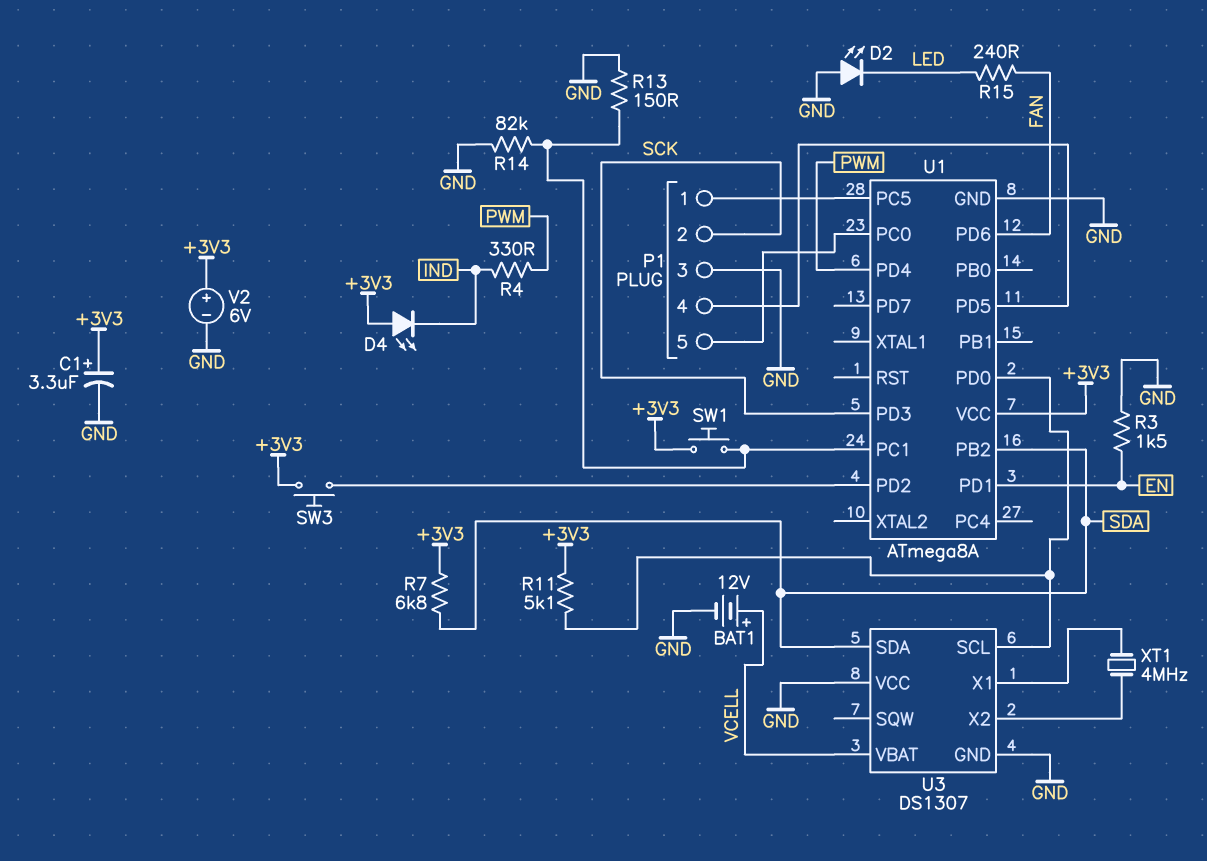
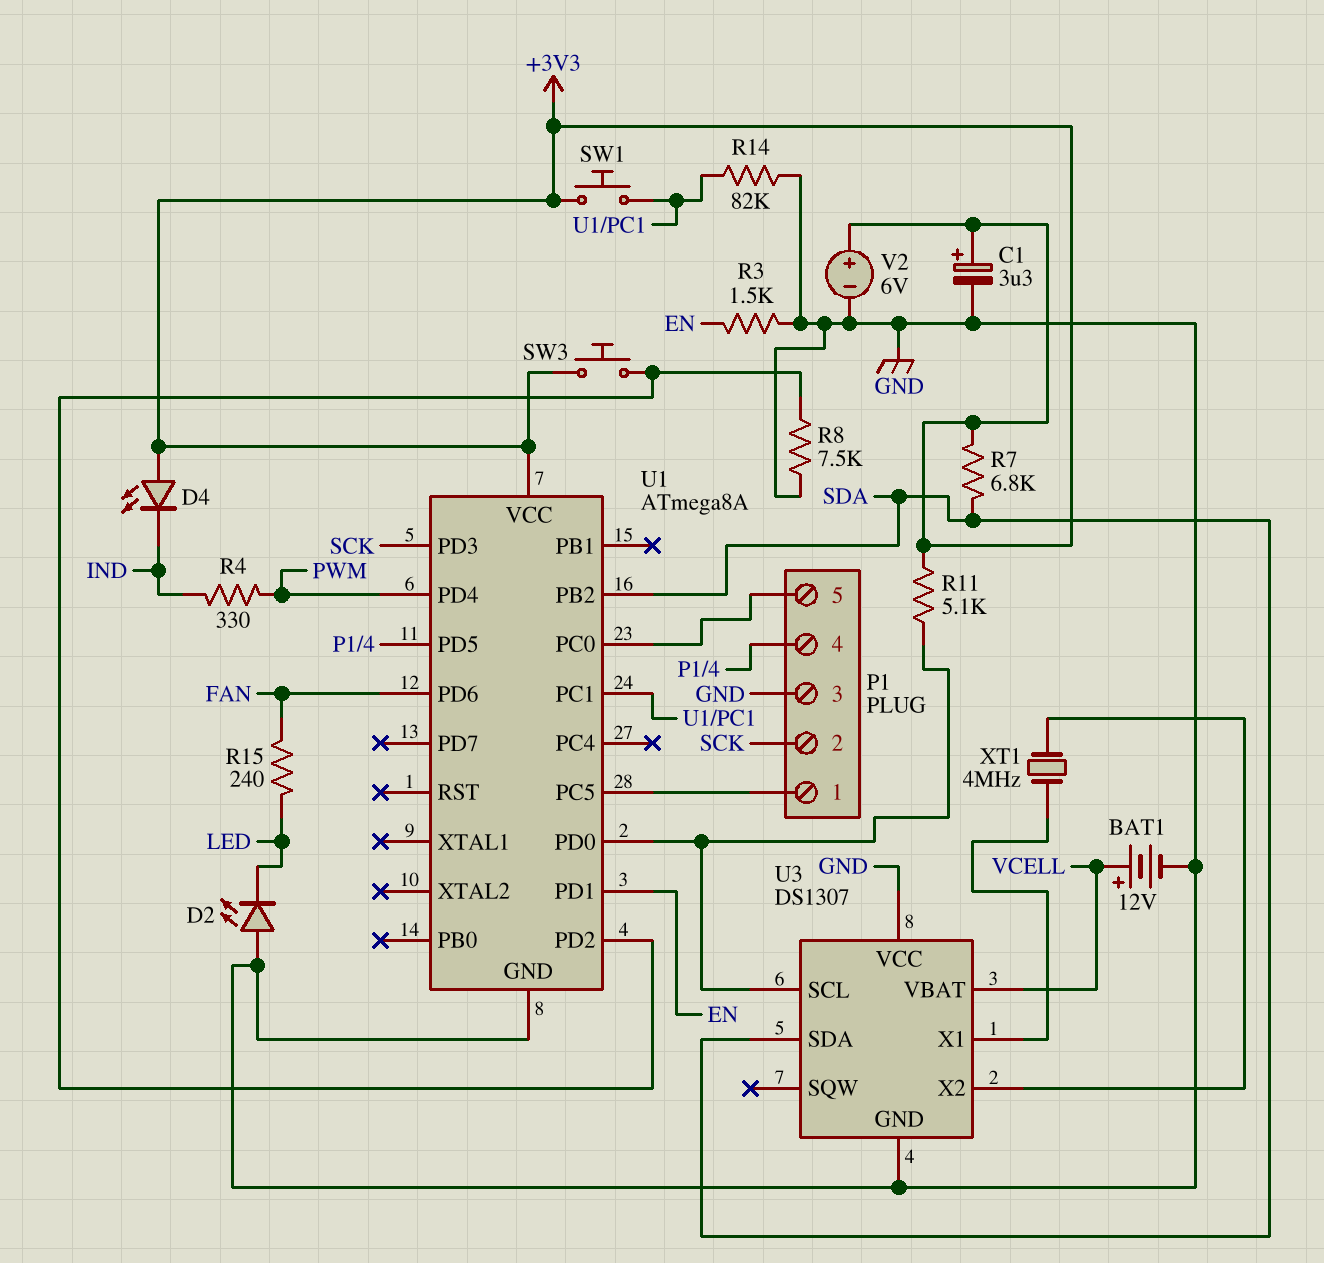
R8: none -> 7.5k (GND, U1/PD2)
R13: 150 (GND, U1/PC1) -> none

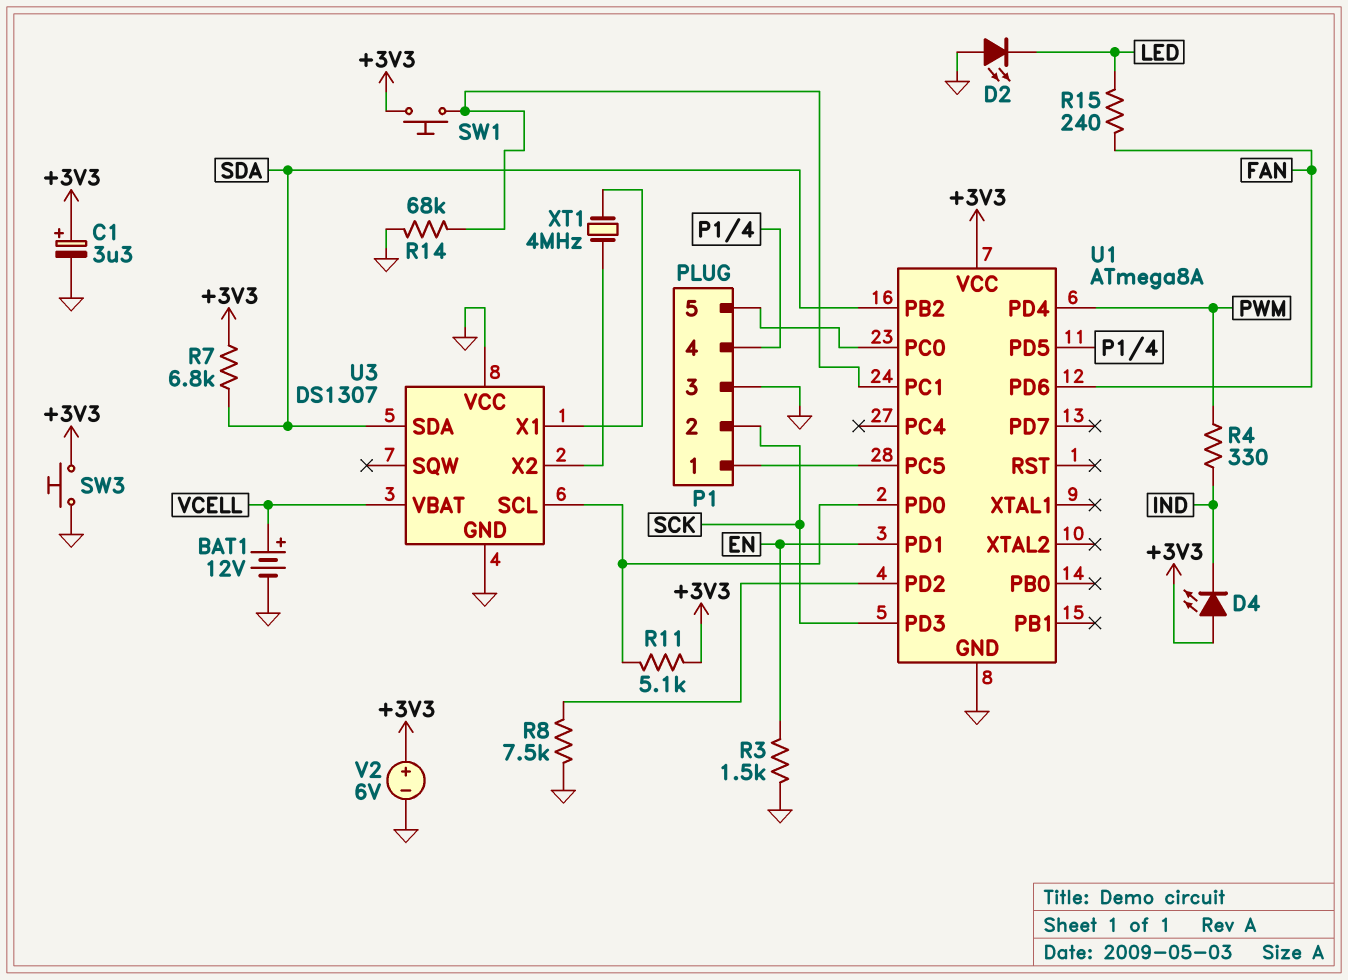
R14: 82k (GND, U1/PC1) -> 68k (GND, U1/PC1)
SW3: button (+3V3, U1/PD2) -> button (+3V3, GND)

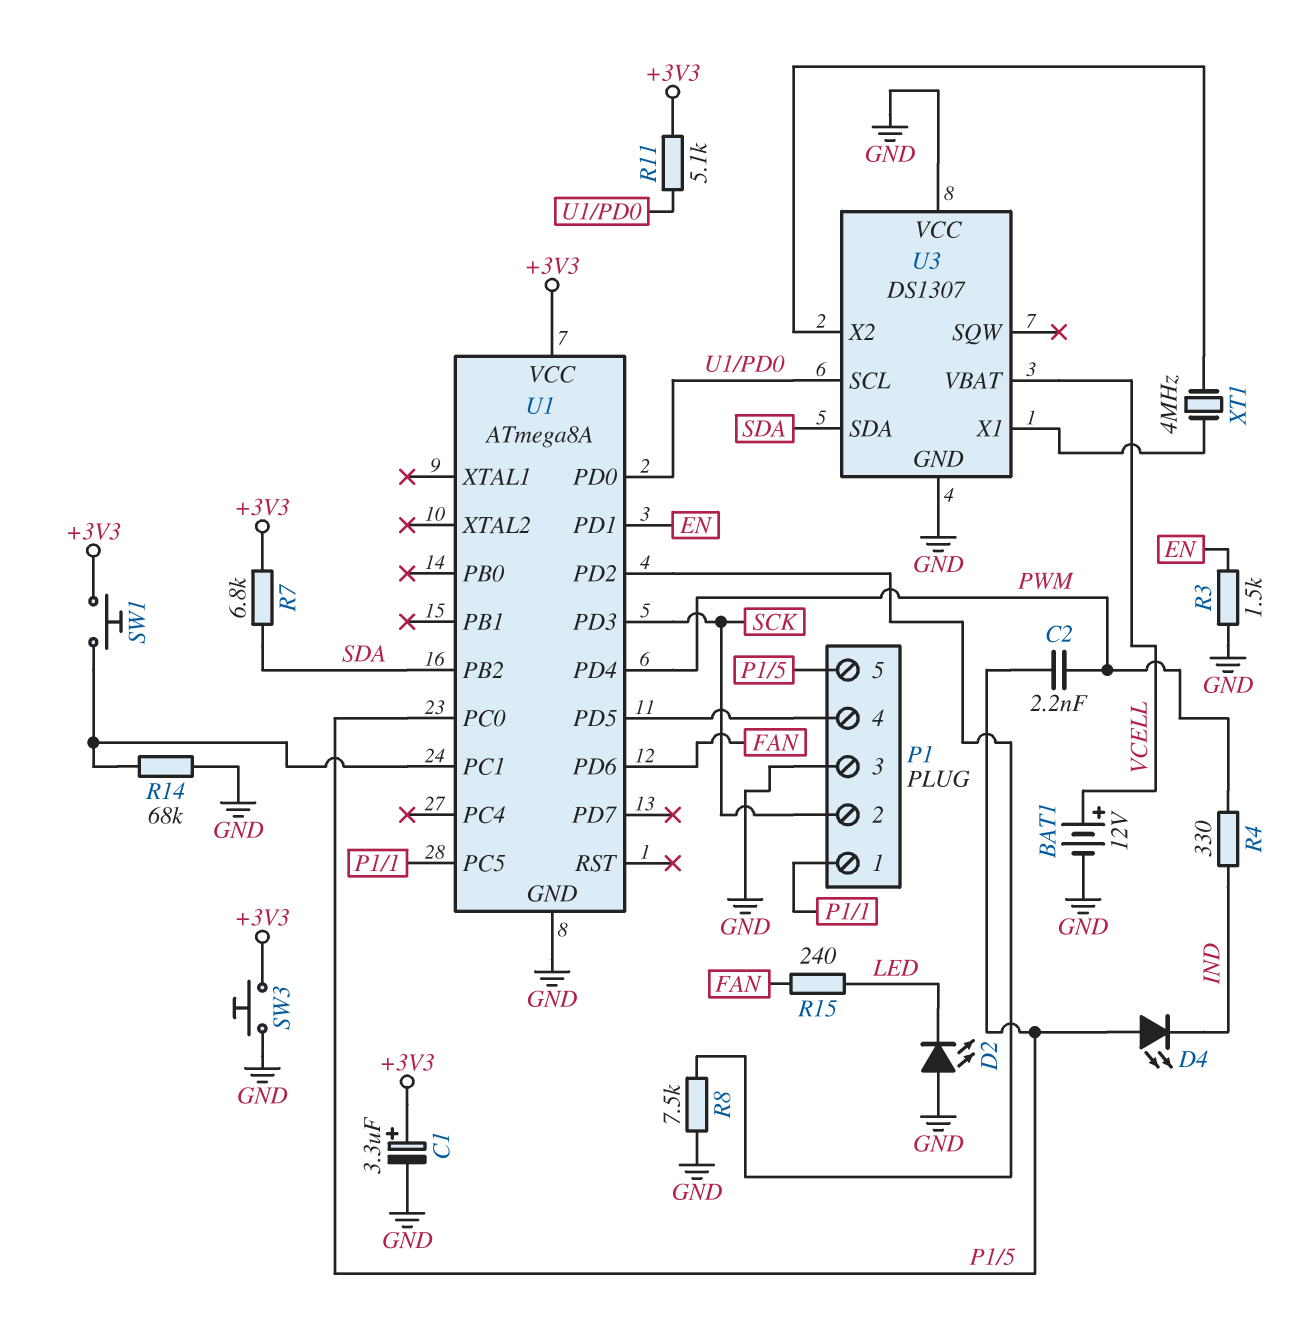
C2: none -> 2.2nF (P1/5, PWM)
D4: LED (A +3V3, K IND) -> LED (A P1/5, K IND)
V2: 6V (plus +3V3, minus GND) -> none

